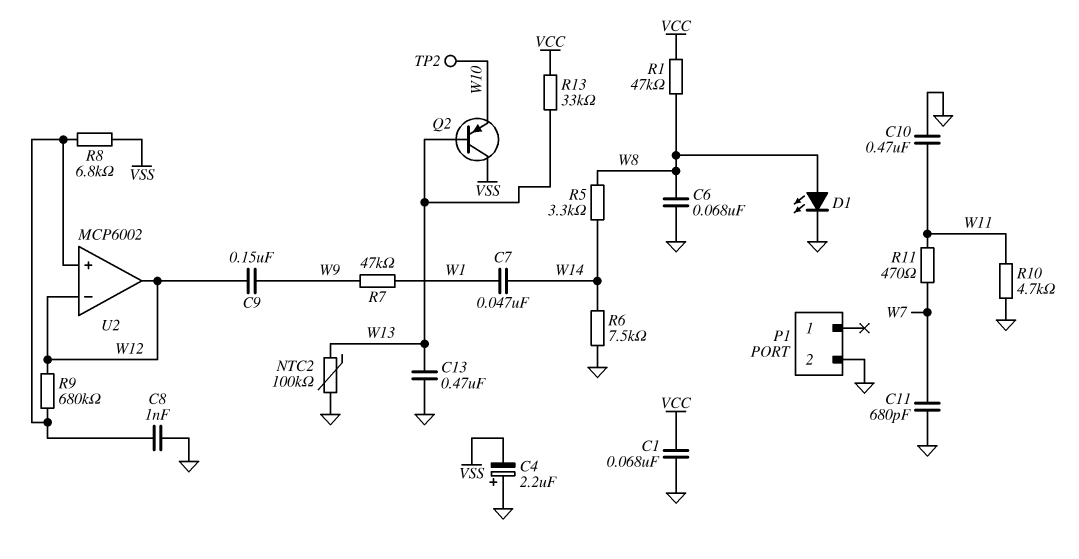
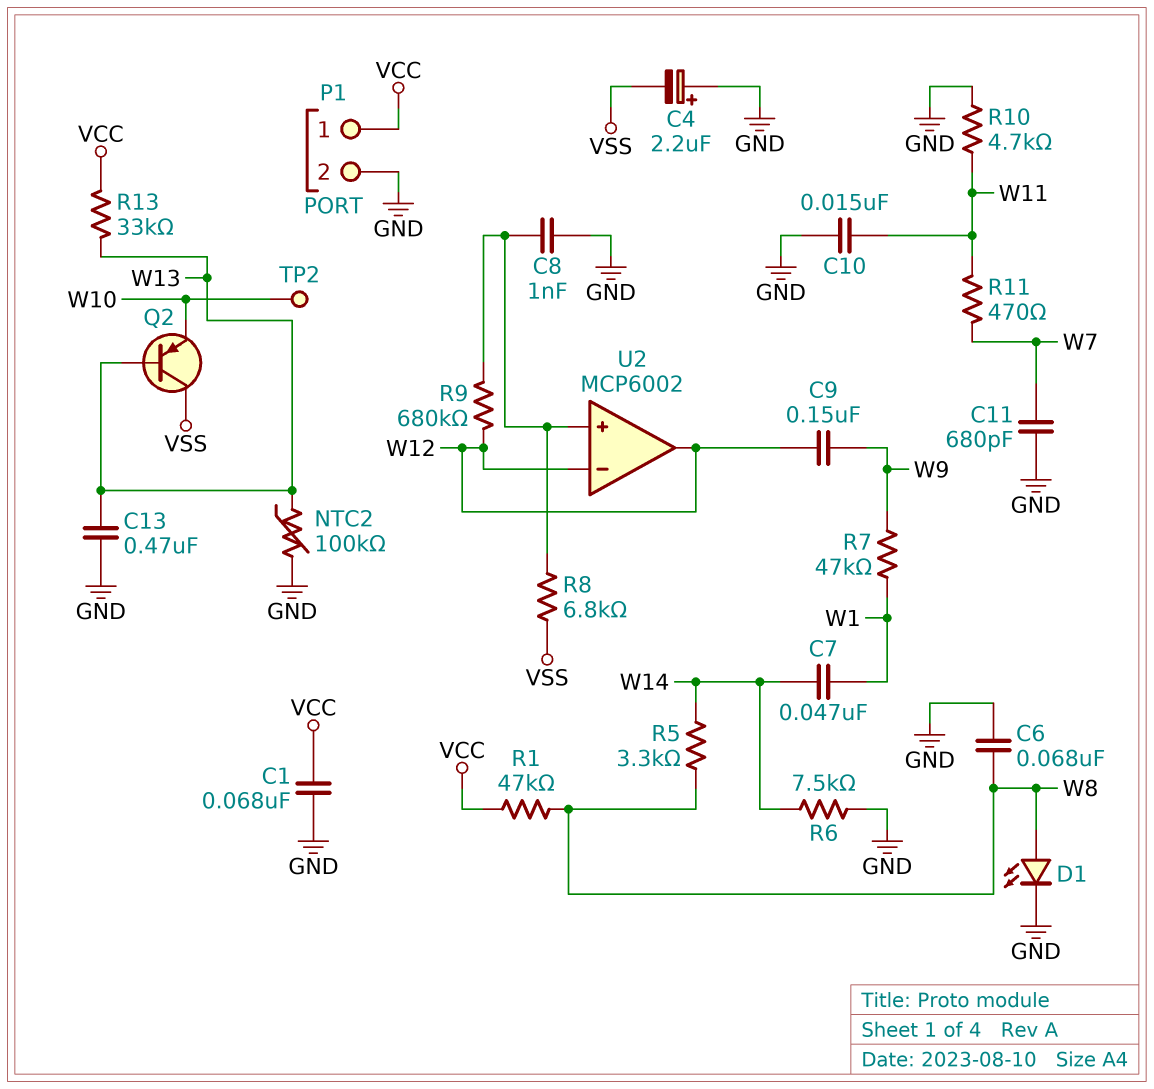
C10: 470nF (GND, W11) -> 15nF (GND, W11)
P1 pin 1: none -> VCC

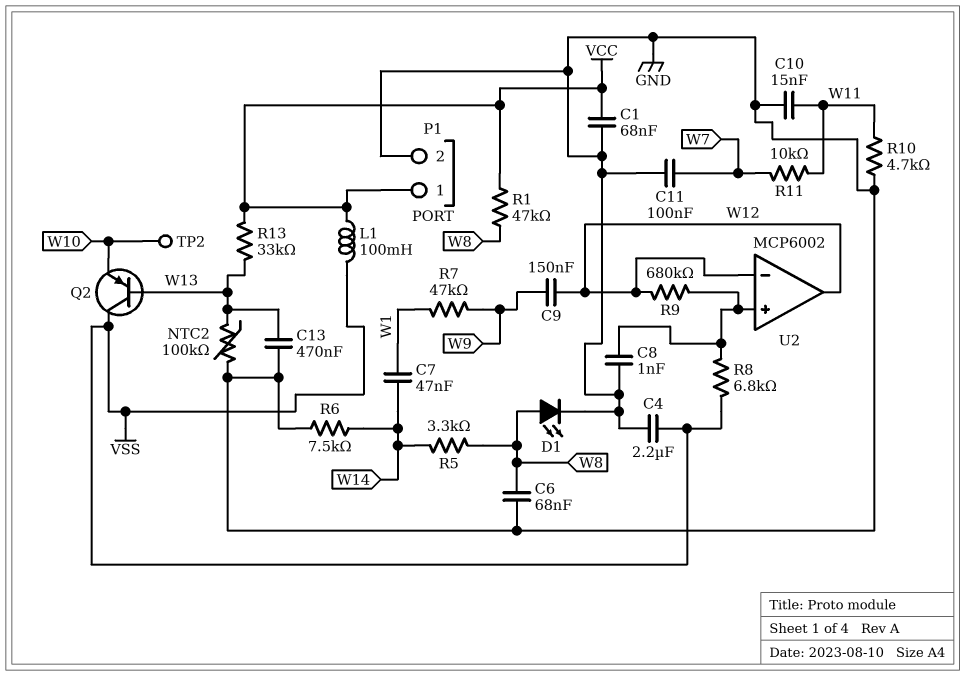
C4: 2.2uF (plus GND, minus VSS) -> 2.2uF (GND, VSS)
C11: 680pF (GND, W7) -> 100nF (GND, W7)
L1: none -> 100mH (VCC, VSS)
R11: 470 (W7, W11) -> 10k (W7, W11)

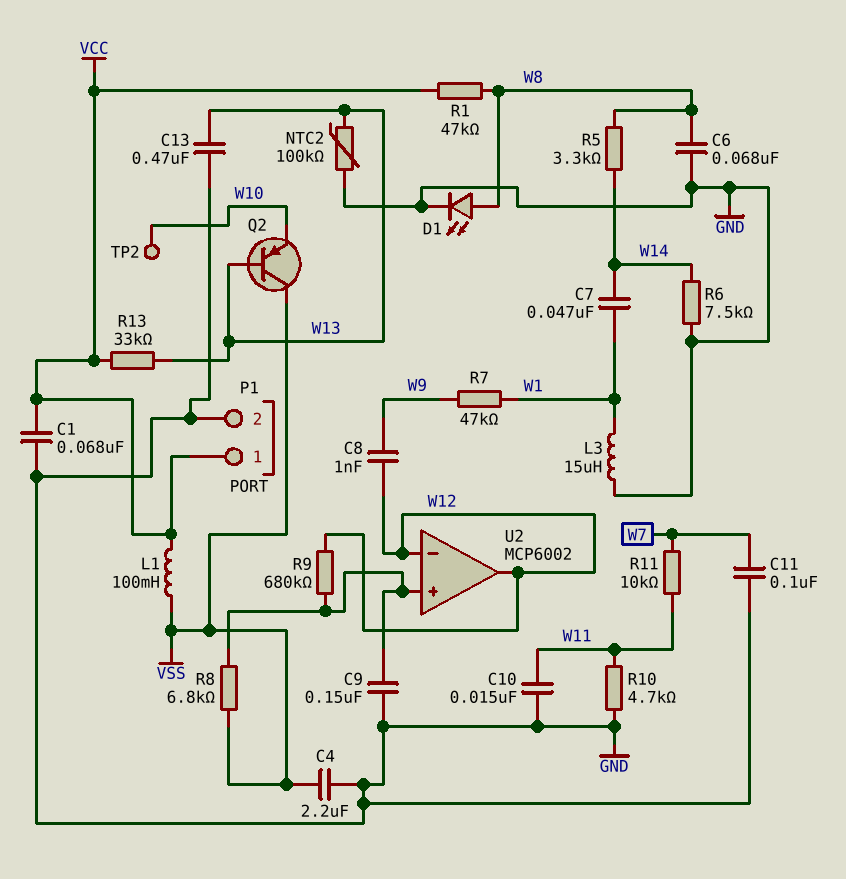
C8: 1nF (GND, U2/in+) -> 1nF (W9, W12)
C9: 150nF (W9, W12) -> 150nF (GND, U2/in+)
L3: none -> 15uH (GND, W1)

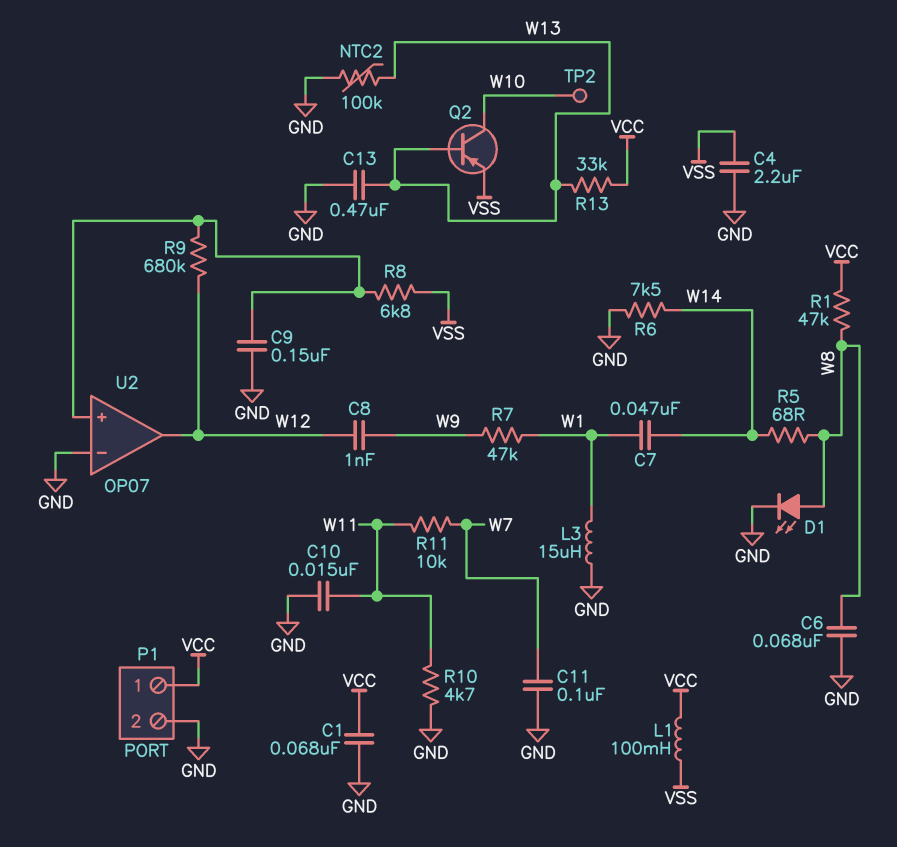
Q2: PNP (B W13, C VSS, E W10) -> PNP (B W13, C W10, E VSS)
R5: 3.3k (W8, W14) -> 68 (W8, W14)
U2: MCP6002 -> OP07
U2 pin in-: W12 -> GND

